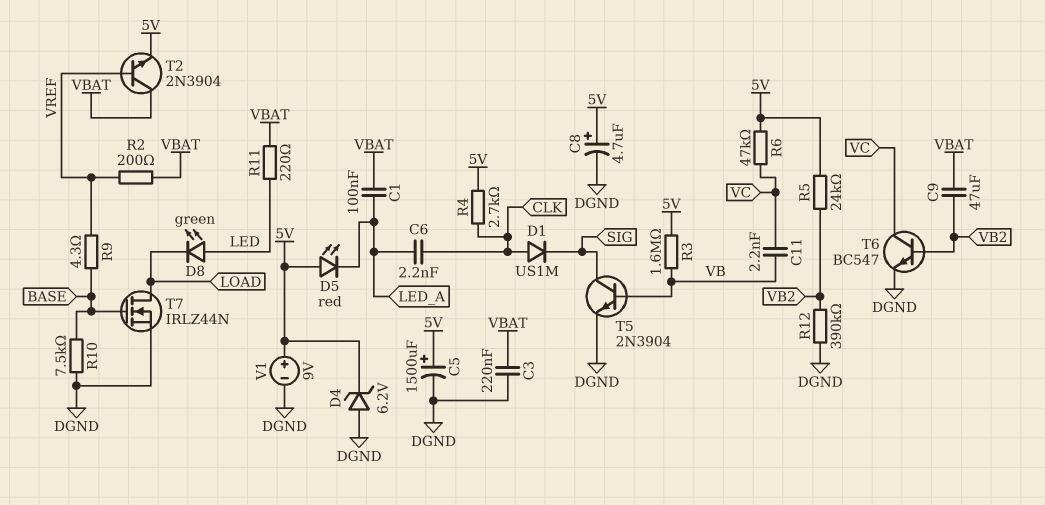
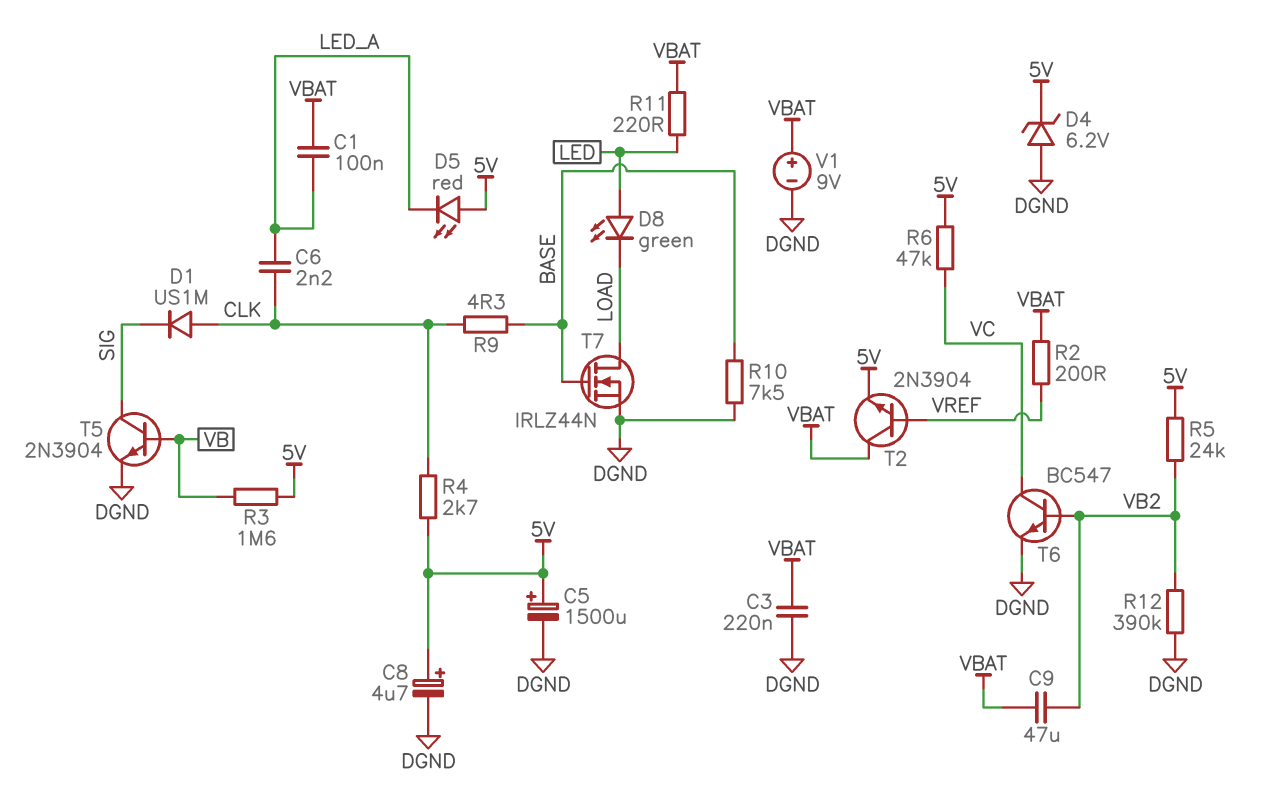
C11: 2.2nF (VB, VC) -> none
R9: 4.3 (BASE, VREF) -> 4.3 (BASE, CLK)
V1: 9V (plus 5V, minus DGND) -> 9V (plus VBAT, minus DGND)

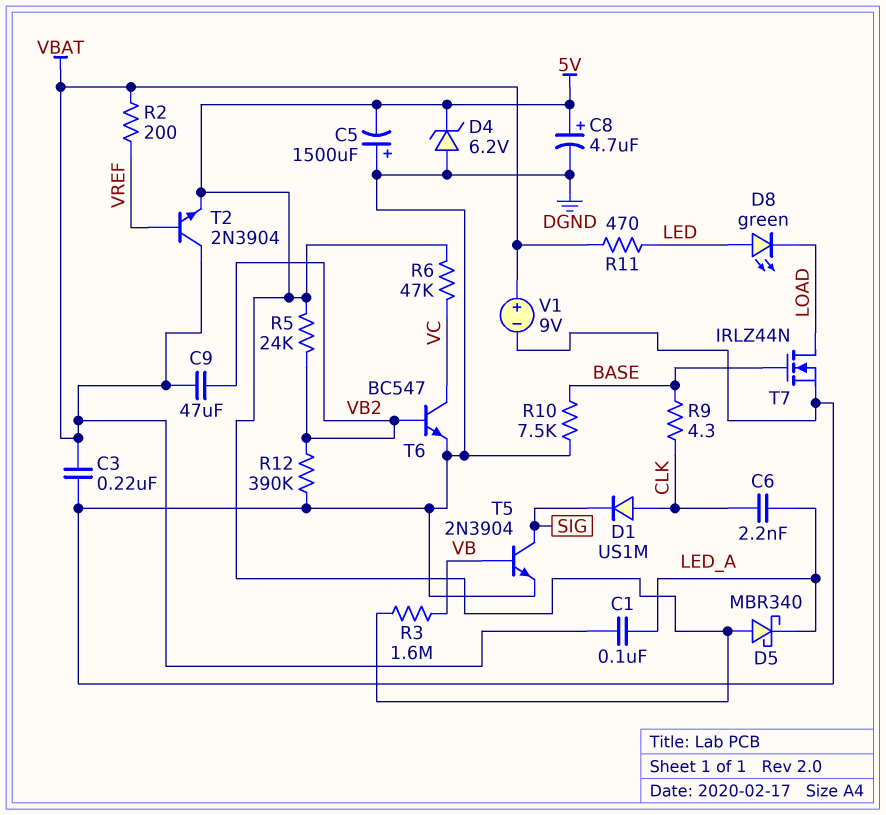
C5: 1500uF (plus 5V, minus DGND) -> 1500uF (plus DGND, minus 5V)
D5: LED red (A 5V, K LED_A) -> schottky MBR340 (A 5V, K LED_A)
R4: 2.7k (5V, CLK) -> none
R11: 220 (LED, VBAT) -> 470 (LED, VBAT)

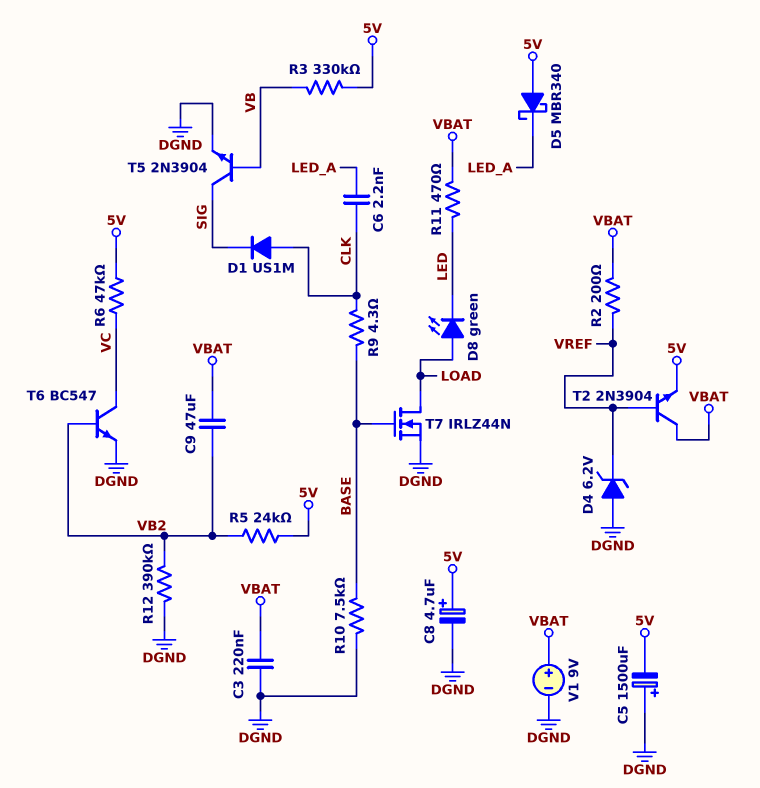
C1: 100nF (LED_A, VBAT) -> none
D4: zener 6.2V (A DGND, K 5V) -> zener 6.2V (A DGND, K VREF)
D8: LED green (A LED, K LOAD) -> LED green (A LOAD, K LED)
R3: 1.6M (5V, VB) -> 330k (5V, VB)

